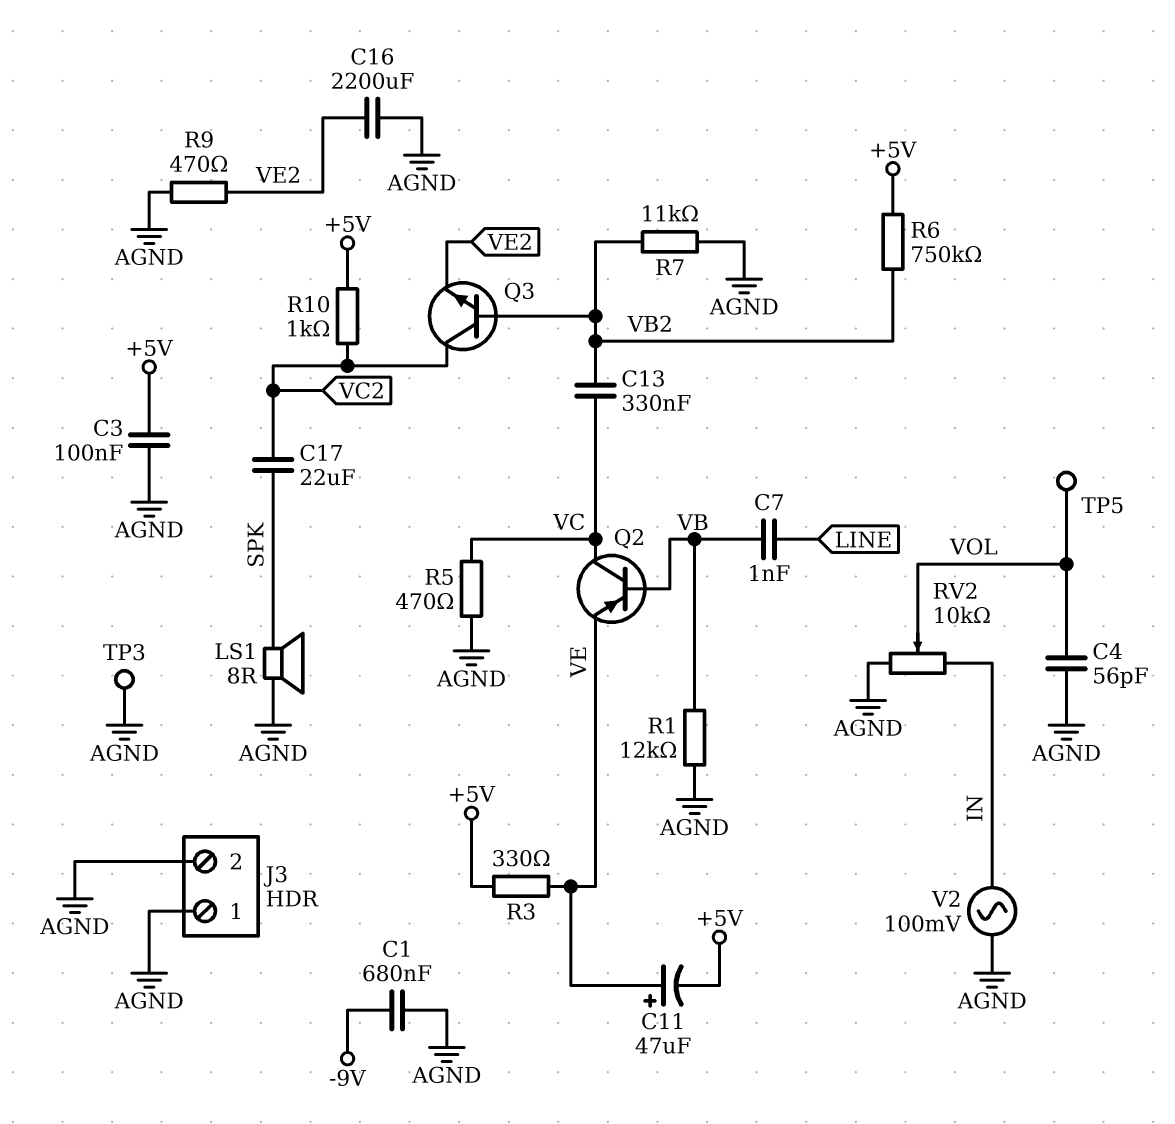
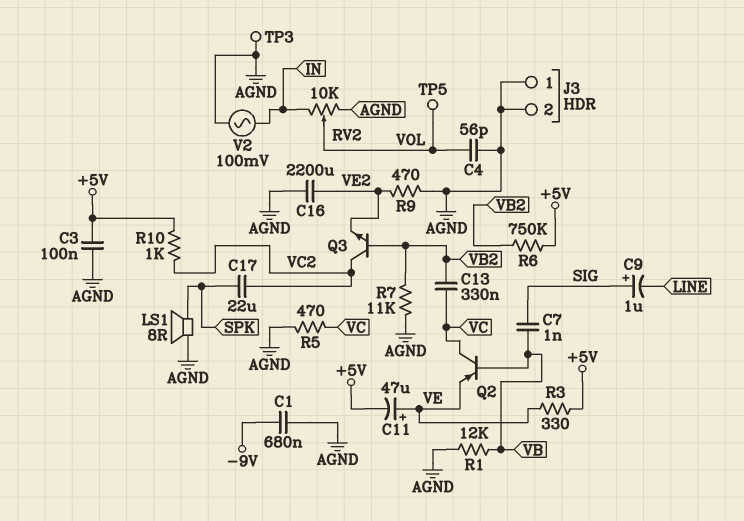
C7: 1nF (LINE, VB) -> 1nF (SIG, VB)
C9: none -> 1uF (plus SIG, minus LINE)

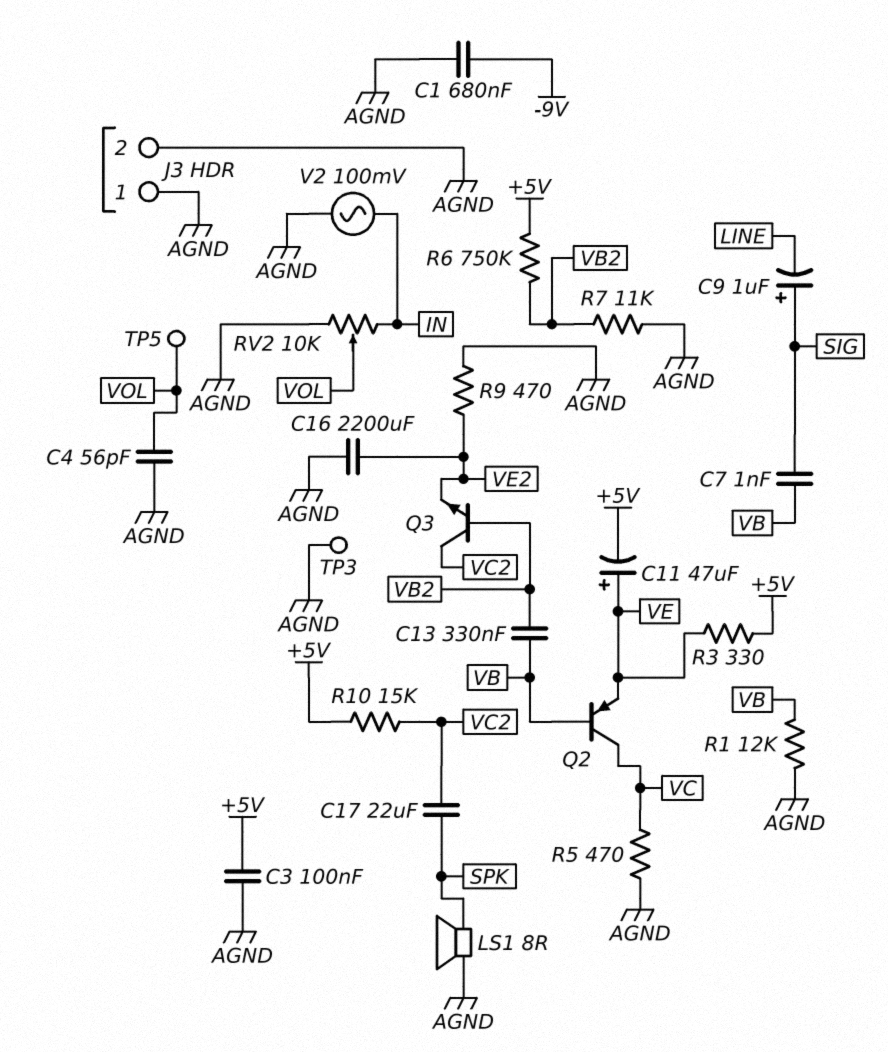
C13: 330nF (VB2, VC) -> 330nF (VB, VB2)
R10: 1k (+5V, VC2) -> 15k (+5V, VC2)

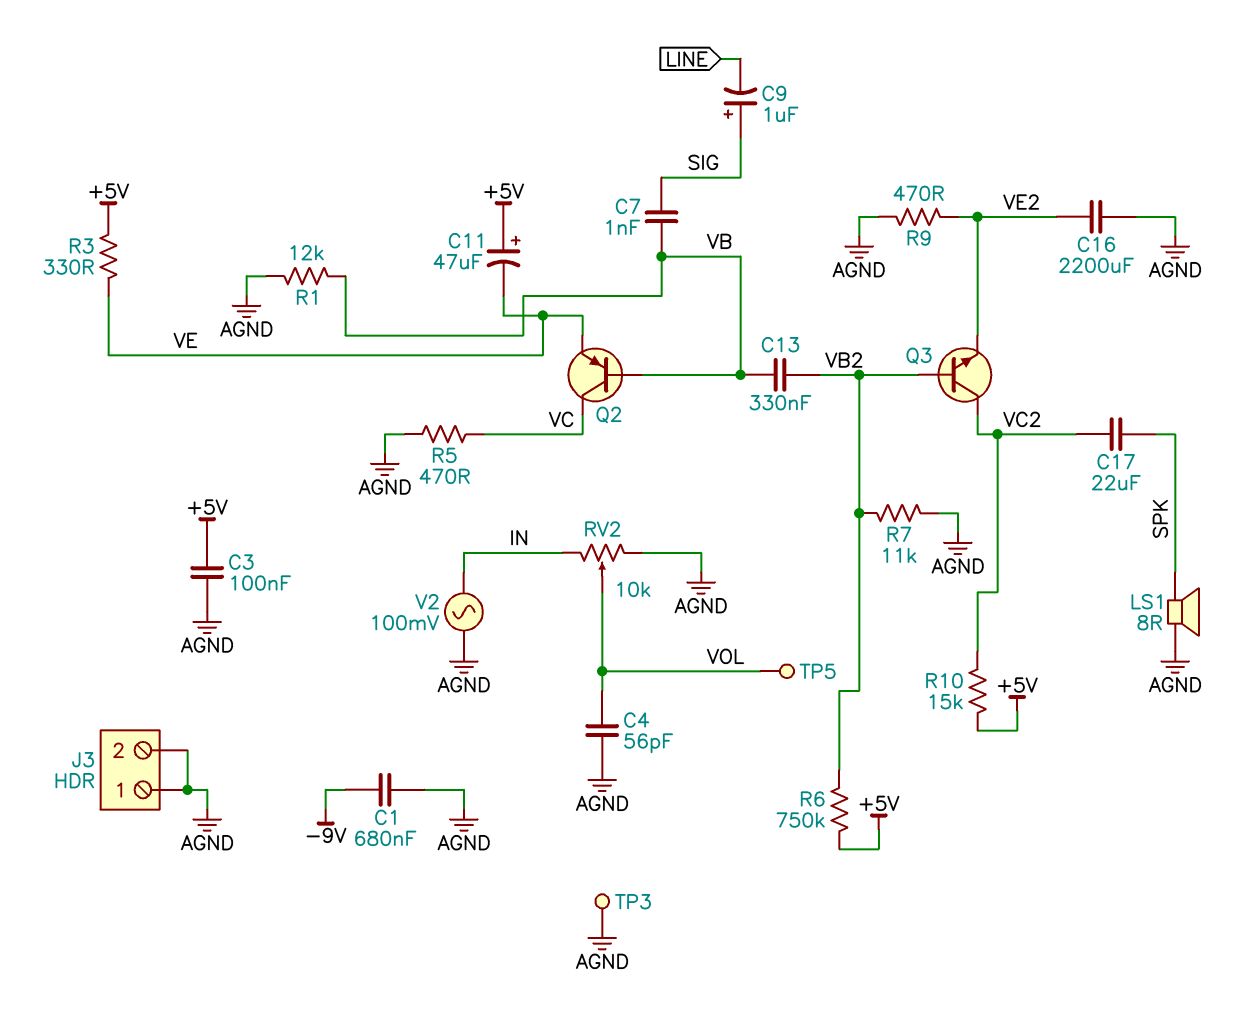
C11: 47uF (plus VE, minus +5V) -> 47uF (plus +5V, minus VE)

